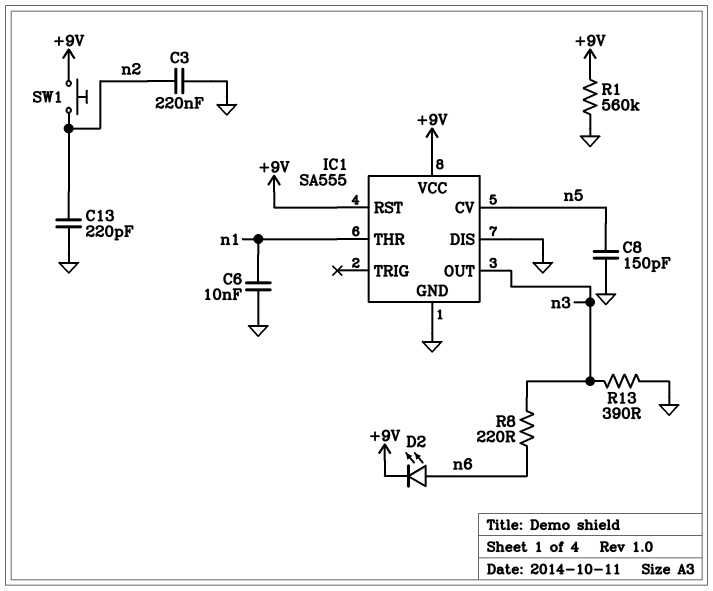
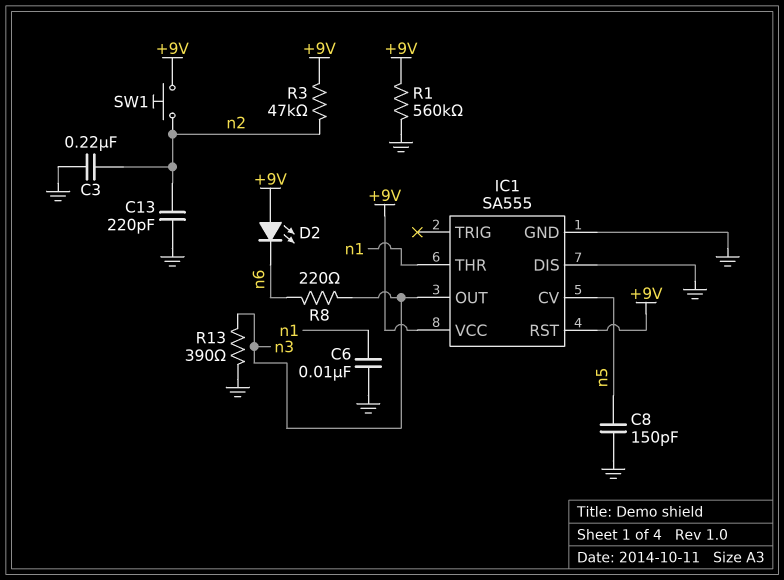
D2: LED (A n6, K +9V) -> LED (A +9V, K n6)
R3: none -> 47k (+9V, n2)

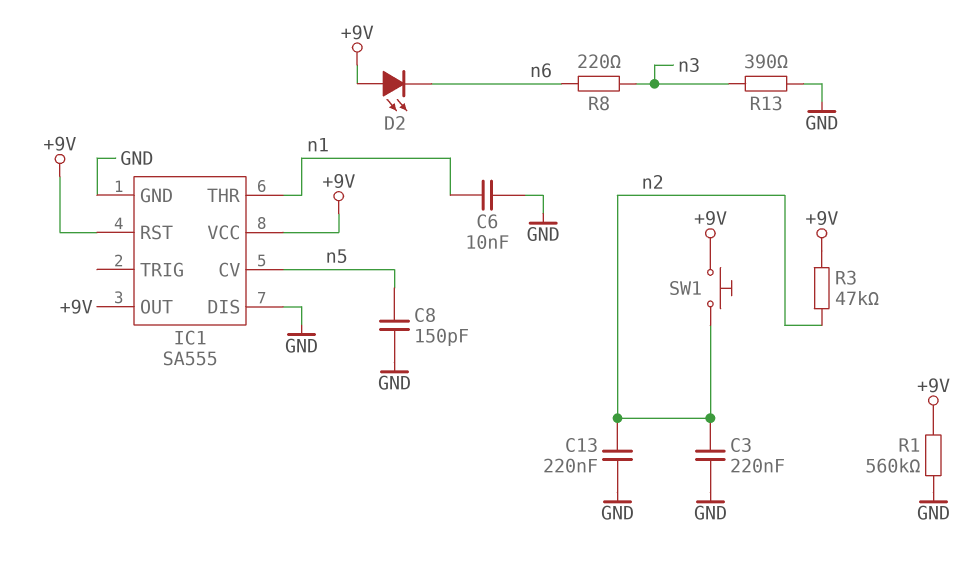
C13: 220pF (GND, n2) -> 220nF (GND, n2)
IC1 pin OUT: n3 -> +9V

